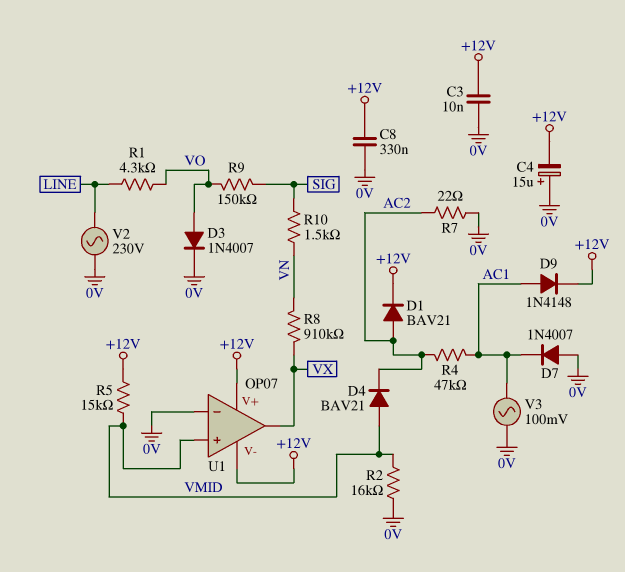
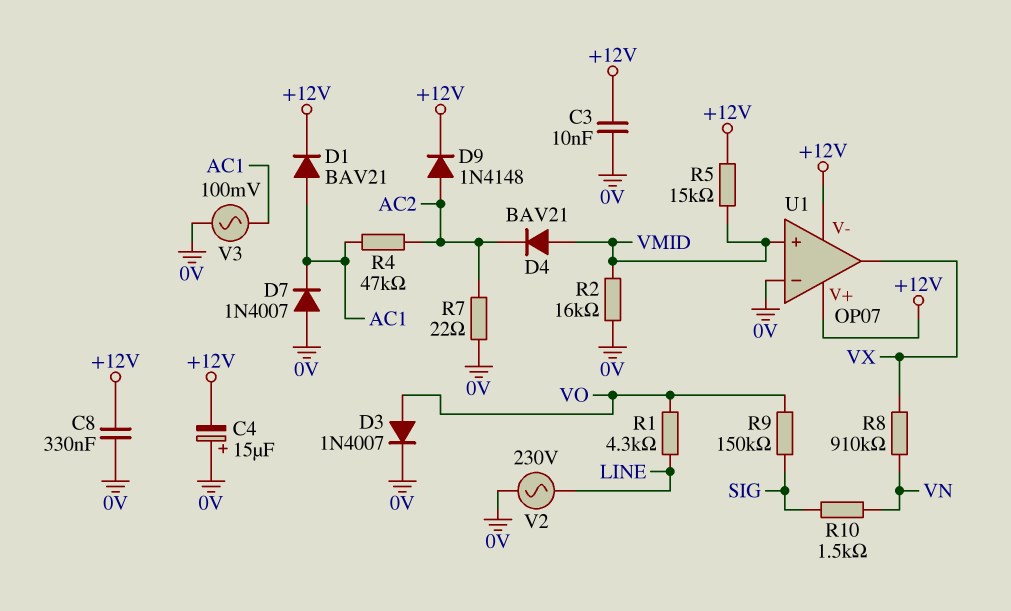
D1: diode BAV21 (A AC2, K +12V) -> diode BAV21 (A AC1, K +12V)
D9: diode 1N4148 (A AC1, K +12V) -> diode 1N4148 (A AC2, K +12V)

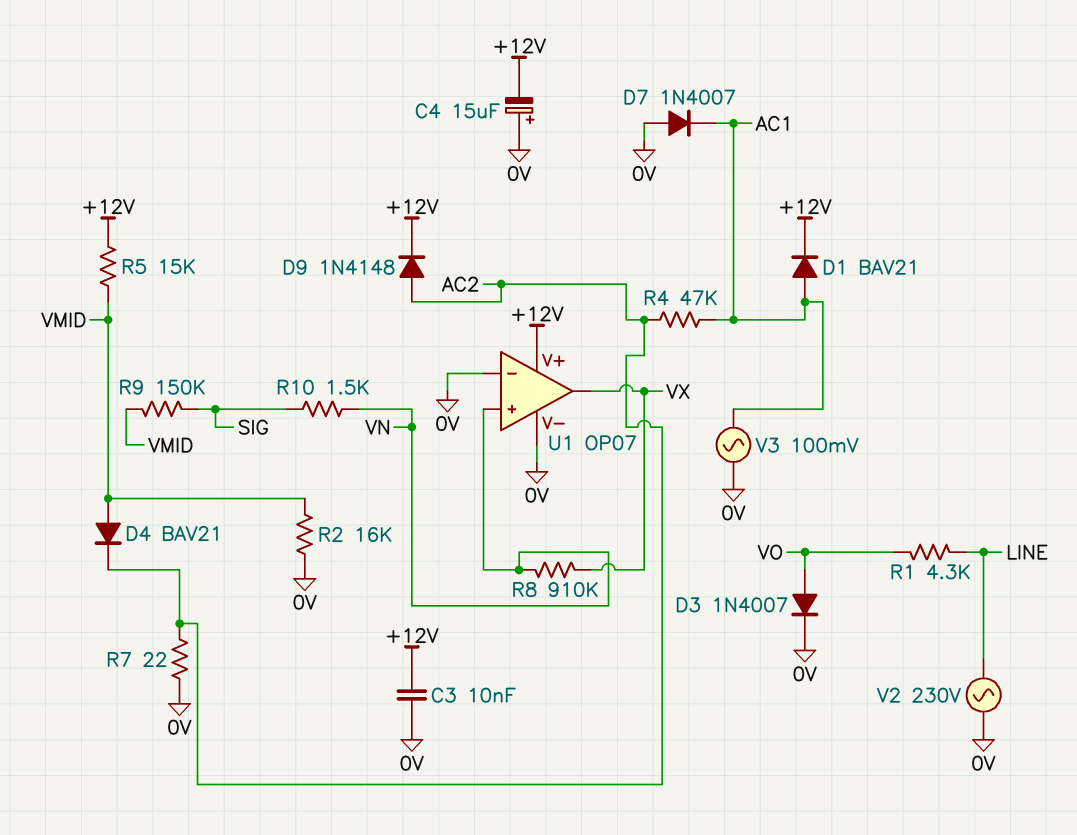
C8: 330nF (+12V, 0V) -> none
R9: 150k (SIG, VO) -> 150k (SIG, VMID)
U1 pin V-: +12V -> 0V
U1 pin in+: VMID -> VN

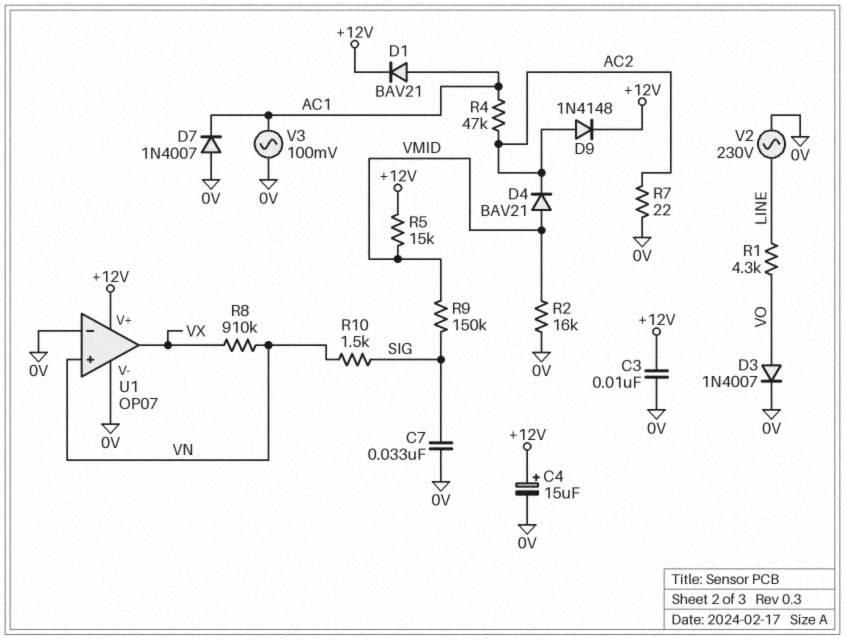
C4: 15uF (plus 0V, minus +12V) -> 15uF (plus +12V, minus 0V)
C7: none -> 33nF (0V, SIG)

